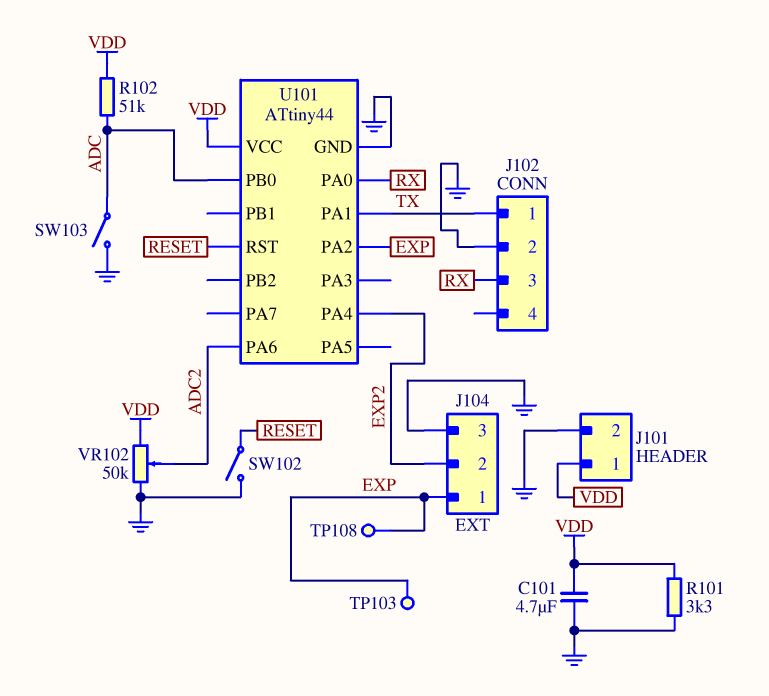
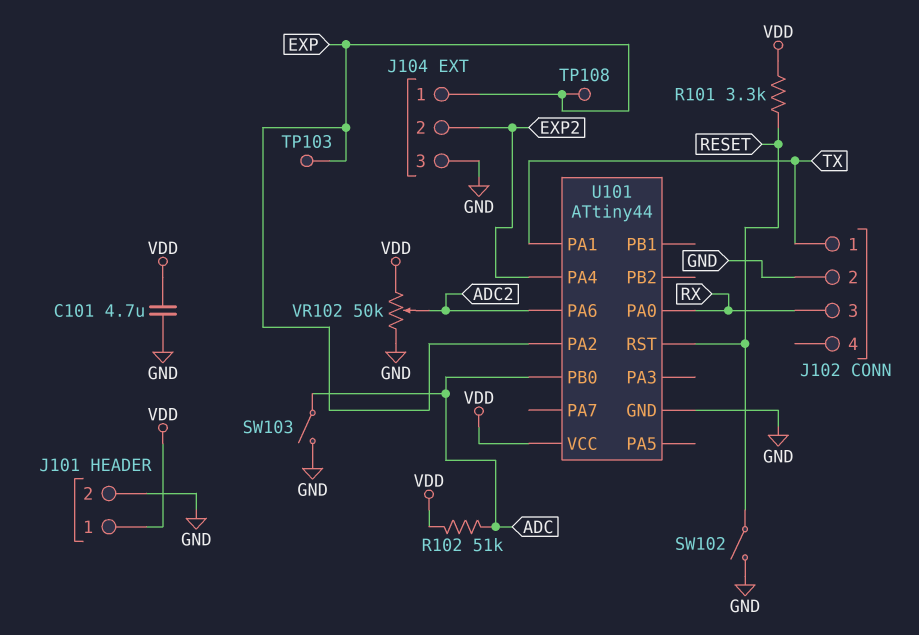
R101: 3.3k (GND, VDD) -> 3.3k (RESET, VDD)

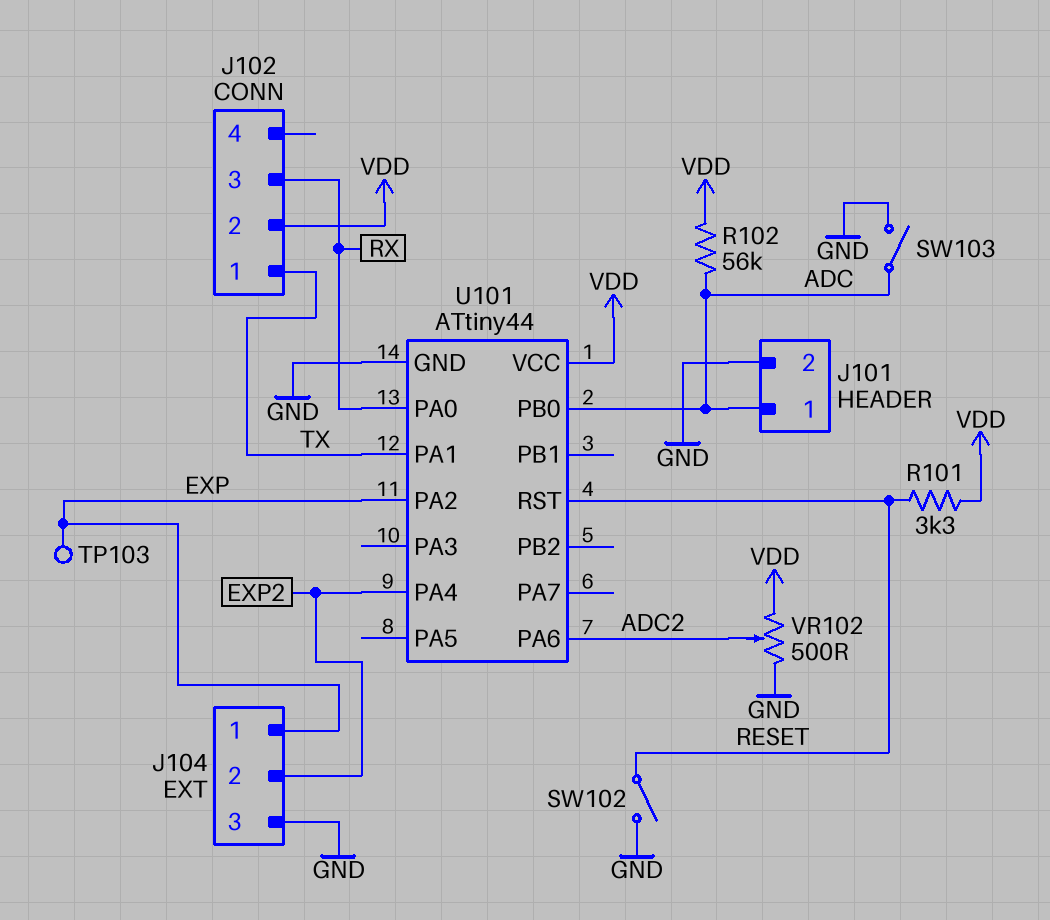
C101: 4.7uF (GND, VDD) -> none
J101 pin 1: VDD -> ADC
J102 pin 2: GND -> VDD
R102: 51k (ADC, VDD) -> 56k (ADC, VDD)
TP108: test point (EXP) -> none
VR102: 50k (GND, VDD, wiper ADC2) -> 500 (GND, VDD, wiper ADC2)

